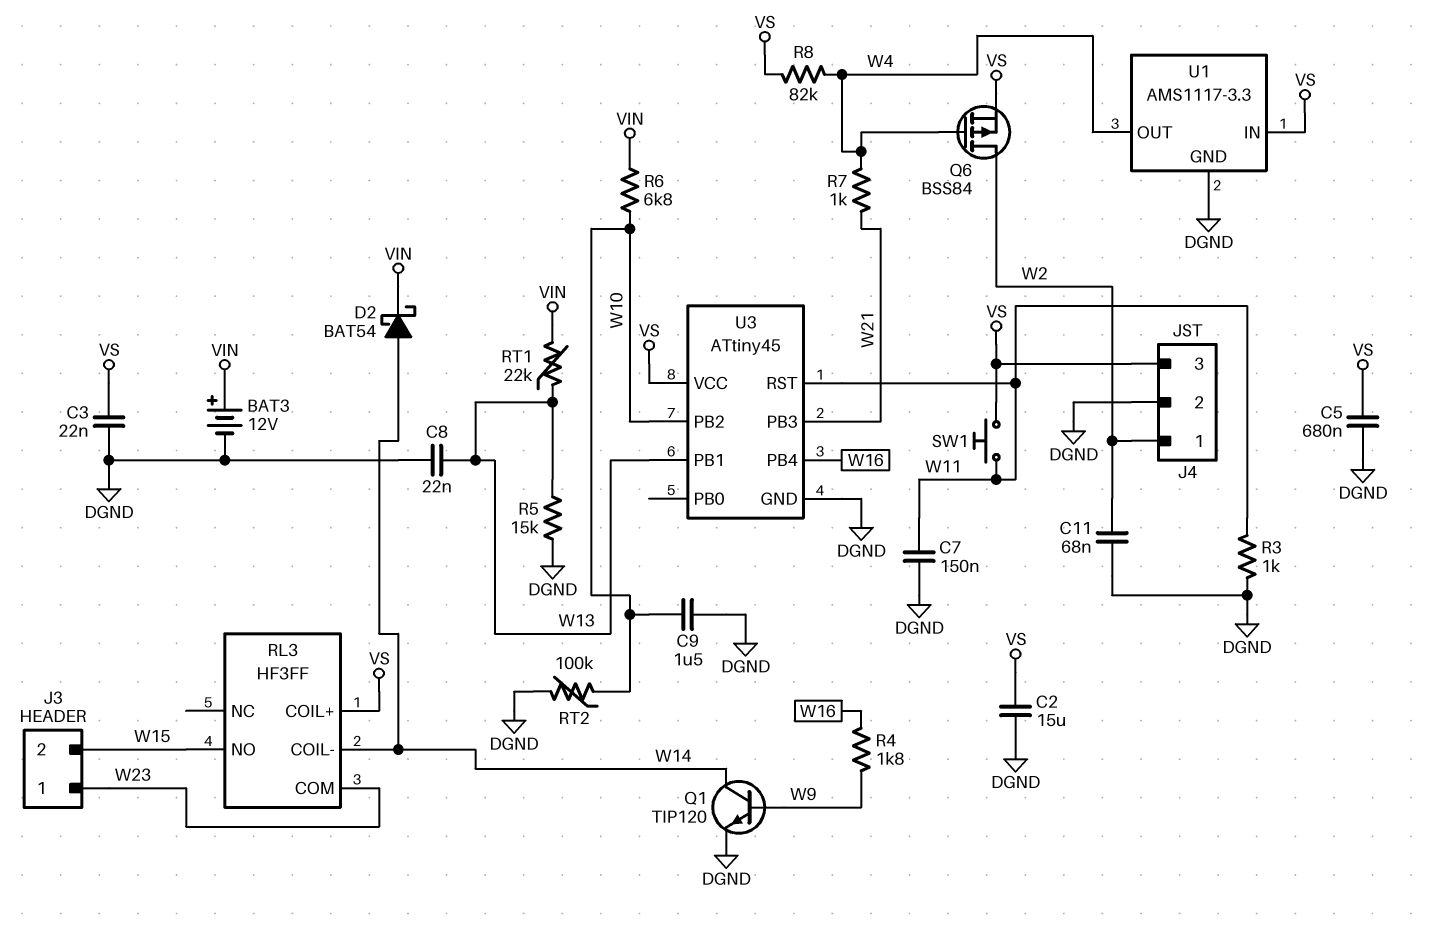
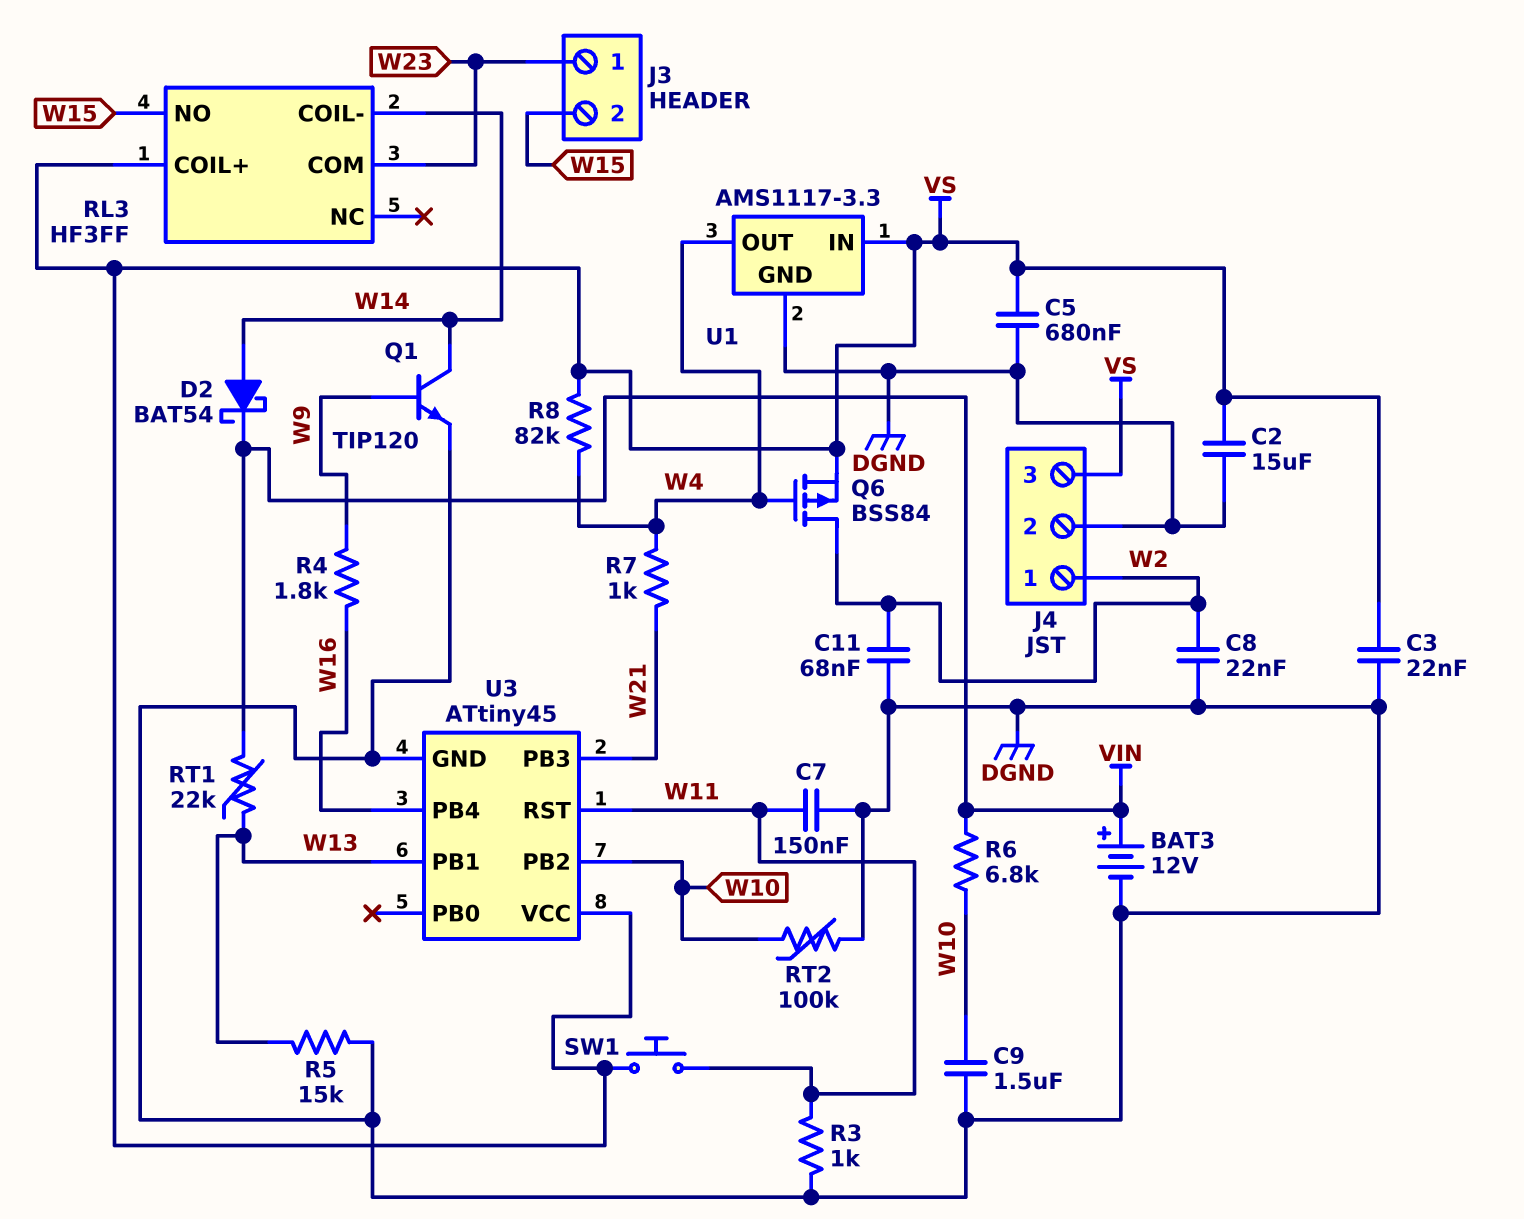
C8: 22nF (DGND, W13) -> 22nF (DGND, W2)

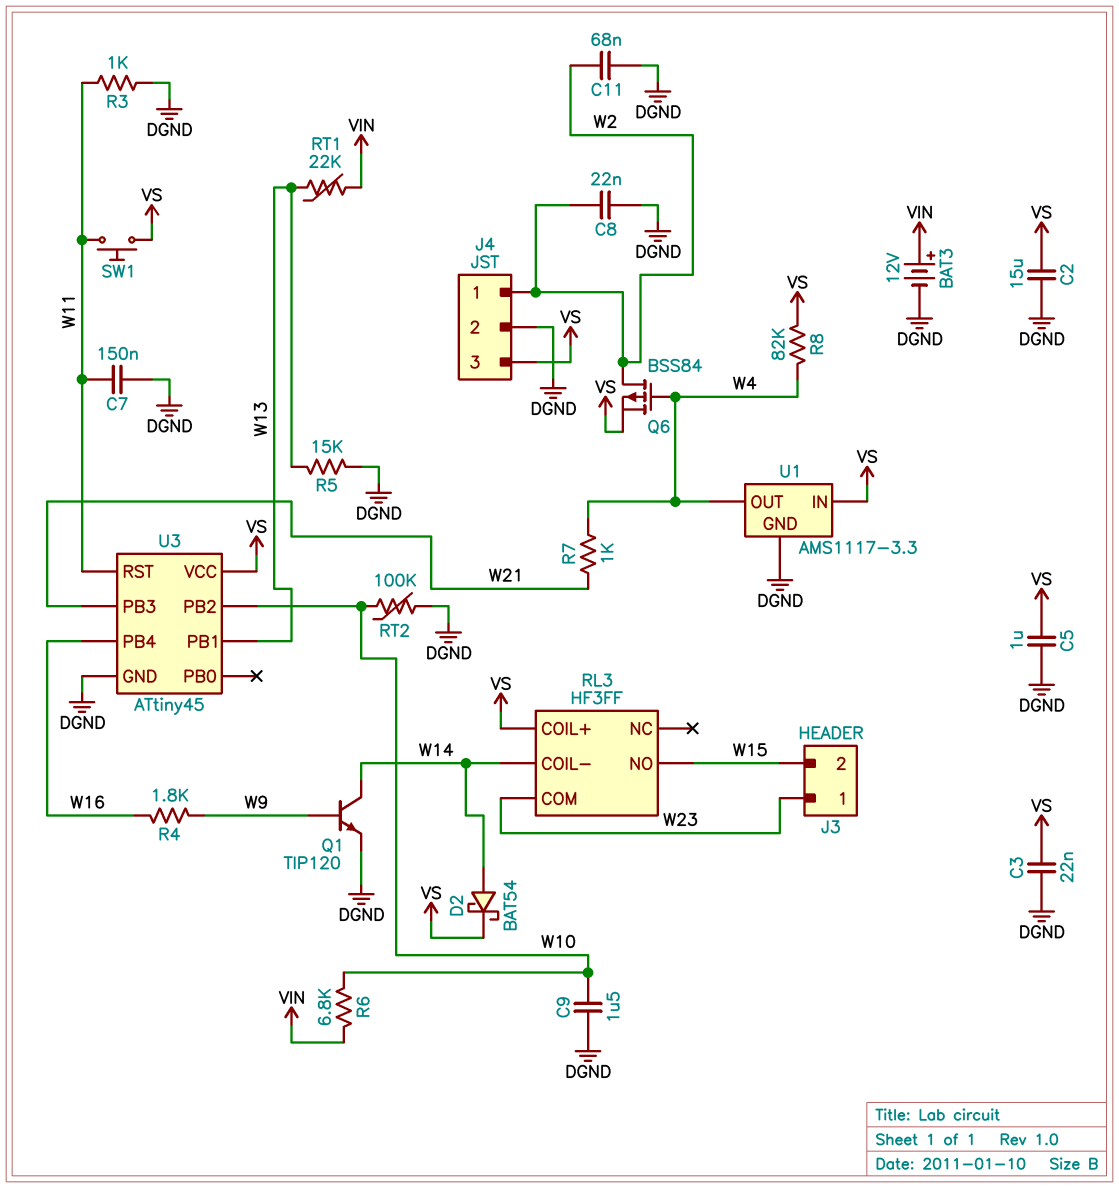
C5: 680nF (DGND, VS) -> 1uF (DGND, VS)
D2: schottky BAT54 (A W14, K VIN) -> schottky BAT54 (A W14, K VS)

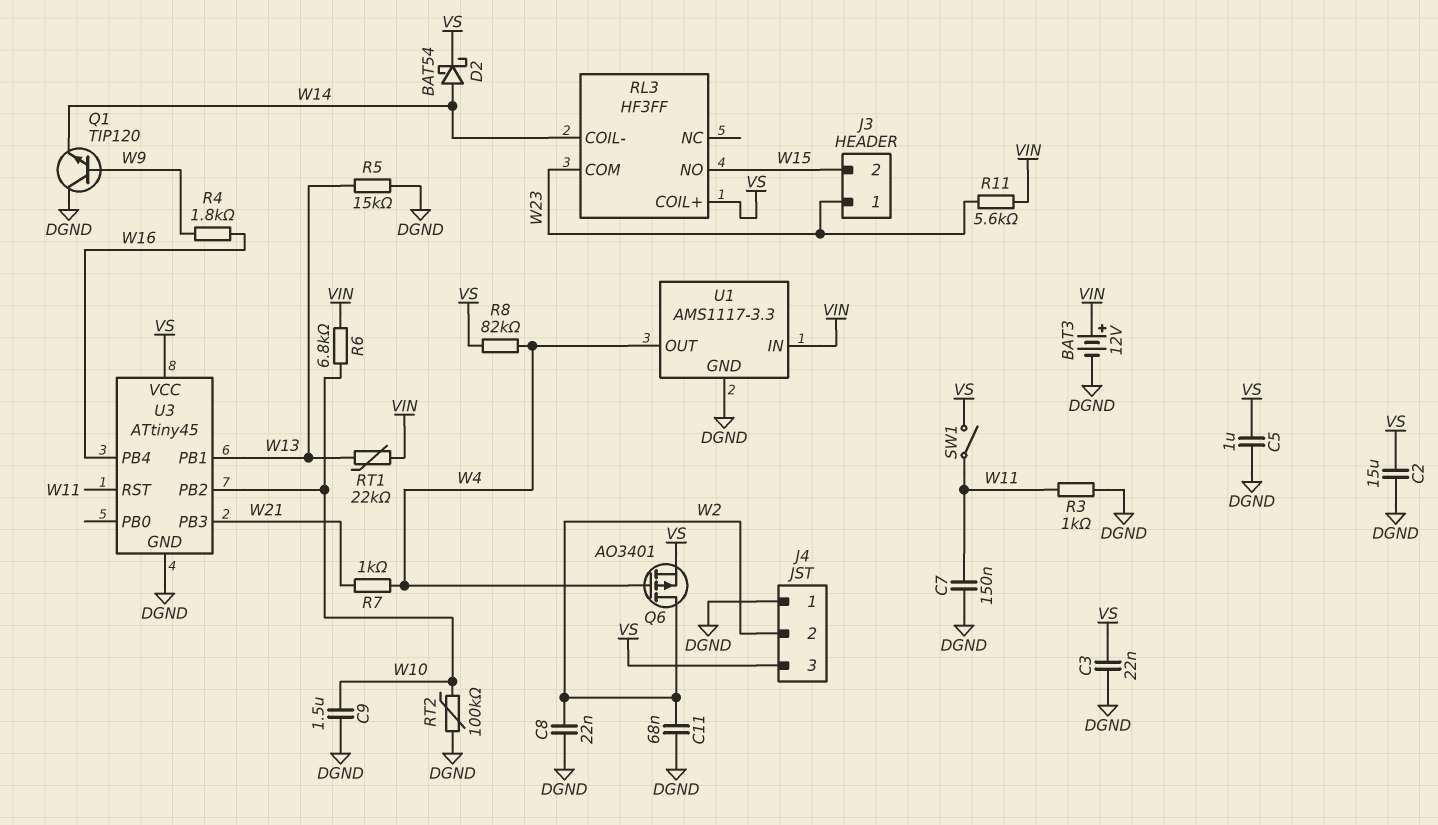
J4 pin 1: W2 -> DGND
J4 pin 2: DGND -> W2
Q1: NPN TIP120 (B W9, C W14, E DGND) -> NPN TIP120 (B W9, C DGND, E W14)
Q6: PMOS BSS84 (G W4, D W2, S VS) -> PMOS AO3401 (G W4, D W2, S VS)
R11: none -> 5.6k (VIN, W23)
SW1: button (VS, W11) -> switch (VS, W11)
U1 pin IN: VS -> VIN

